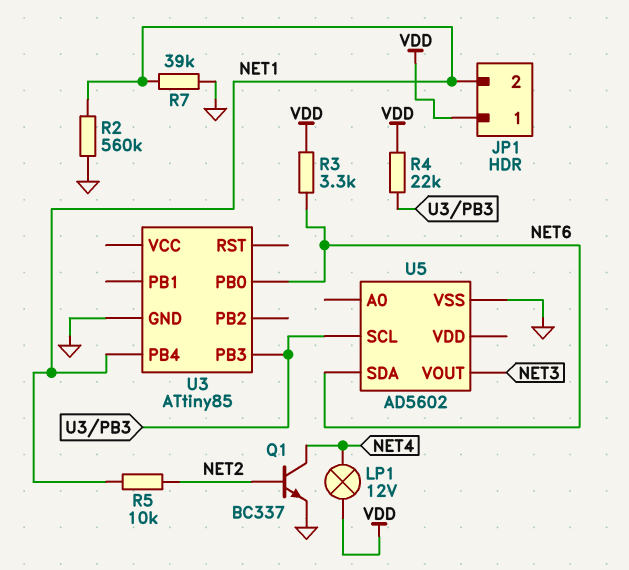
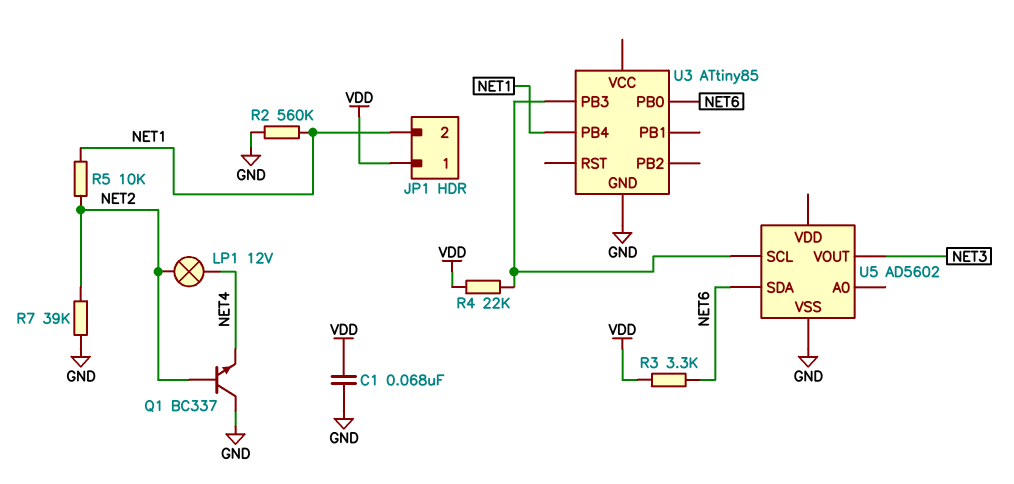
C1: none -> 68nF (GND, VDD)
LP1: lamp 12V (NET4, VDD) -> lamp 12V (NET2, NET4)
Q1: NPN BC337 (B NET2, C NET4, E GND) -> NPN BC337 (B NET2, C GND, E NET4)
R7: 39k (GND, NET1) -> 39k (GND, NET2)

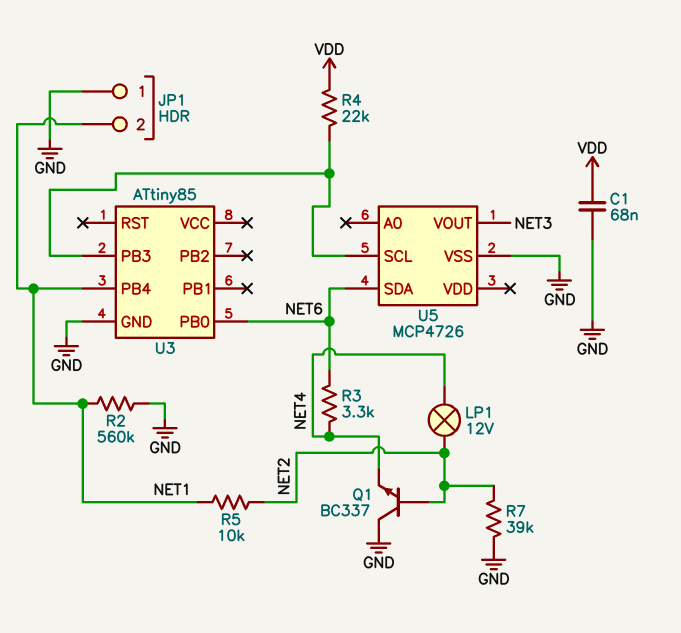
JP1 pin 1: VDD -> GND
R3: 3.3k (NET6, VDD) -> 3.3k (NET4, NET6)
U5: AD5602 -> MCP4726

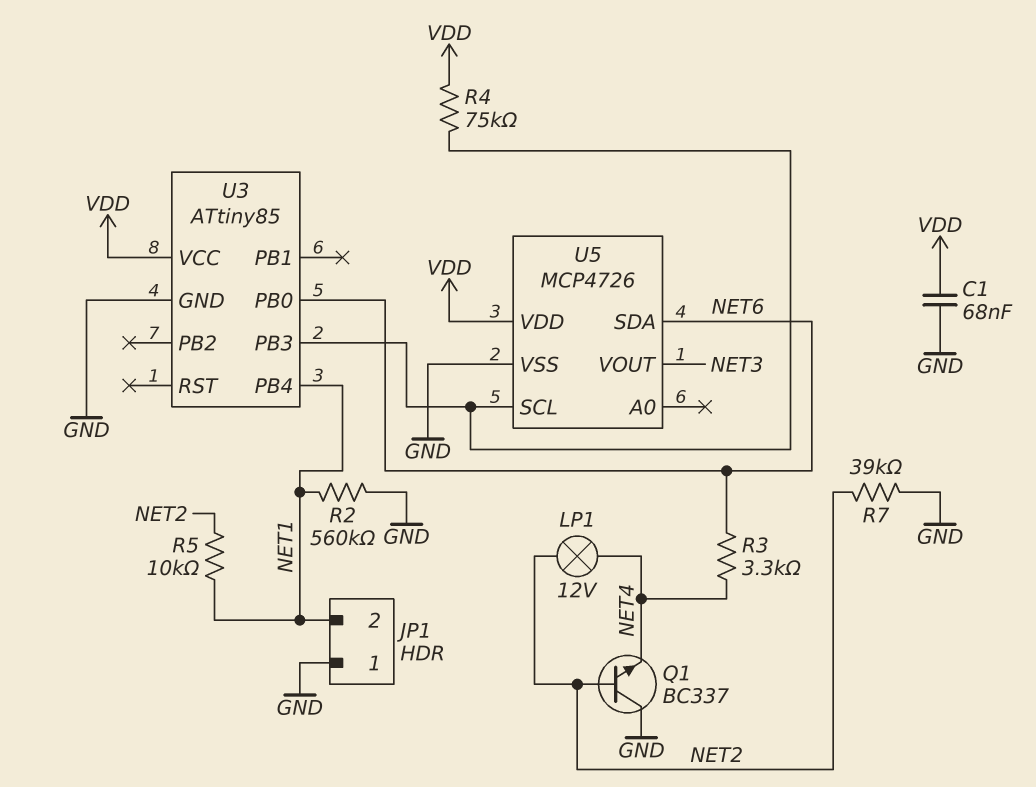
R4: 22k (U3/PB3, VDD) -> 75k (U3/PB3, VDD)
U3 pin VCC: none -> VDD
U5 pin VDD: none -> VDD

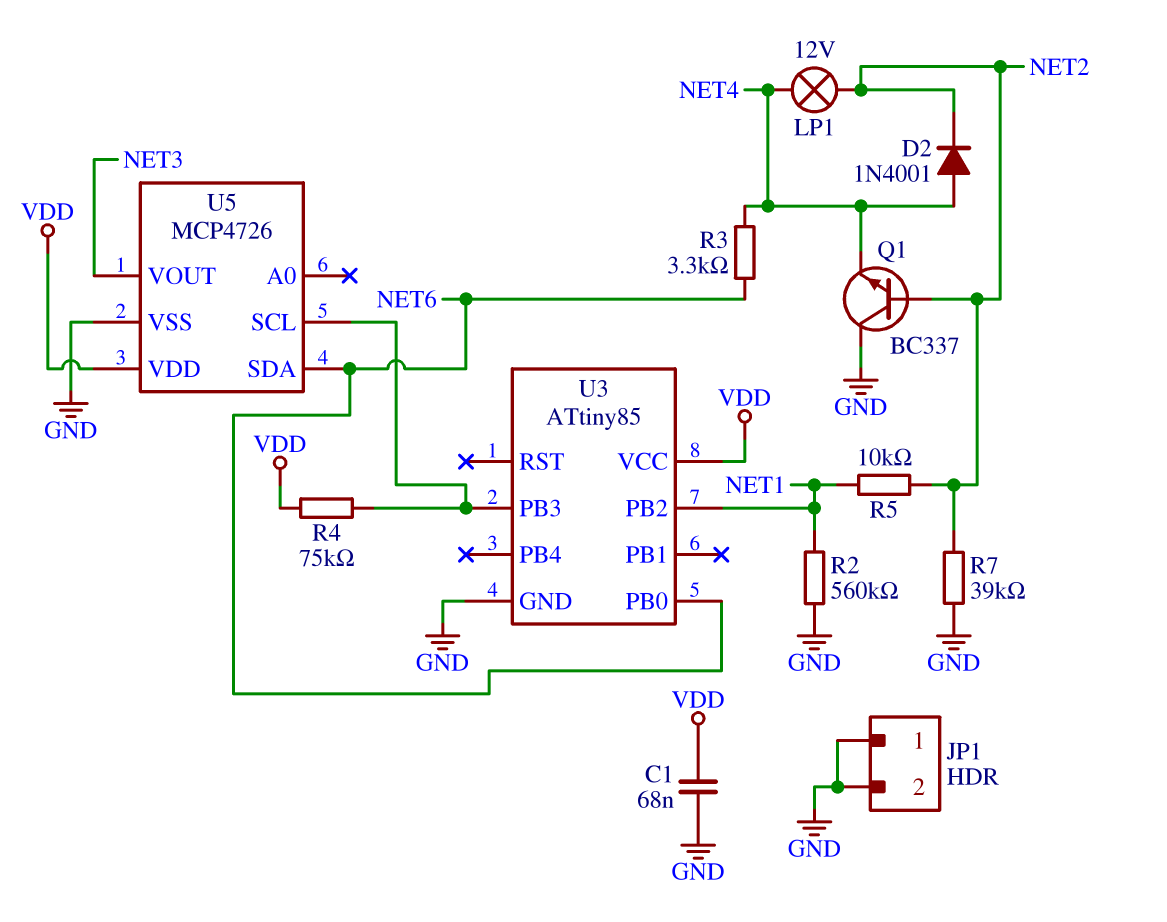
D2: none -> diode 1N4001 (A NET4, K NET2)
JP1 pin 2: NET1 -> GND
U3 pin PB2: none -> NET1
U3 pin PB4: NET1 -> none

